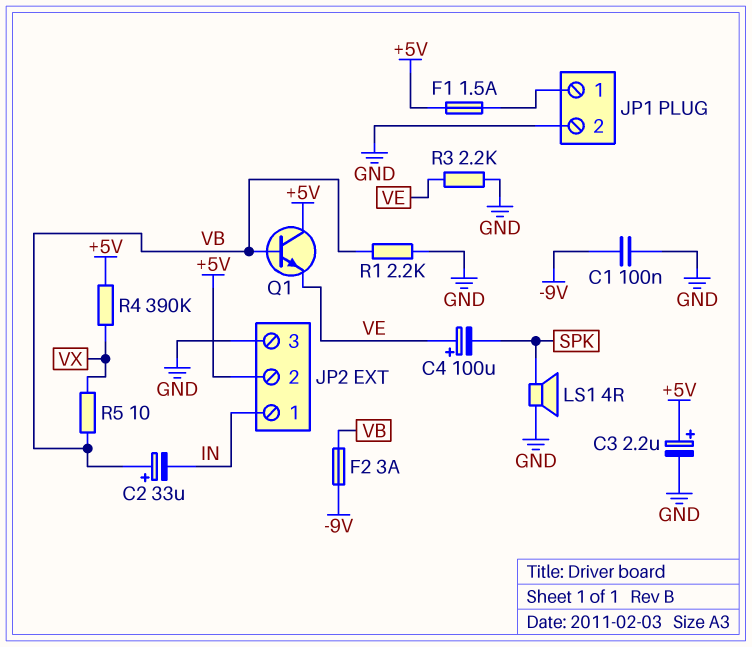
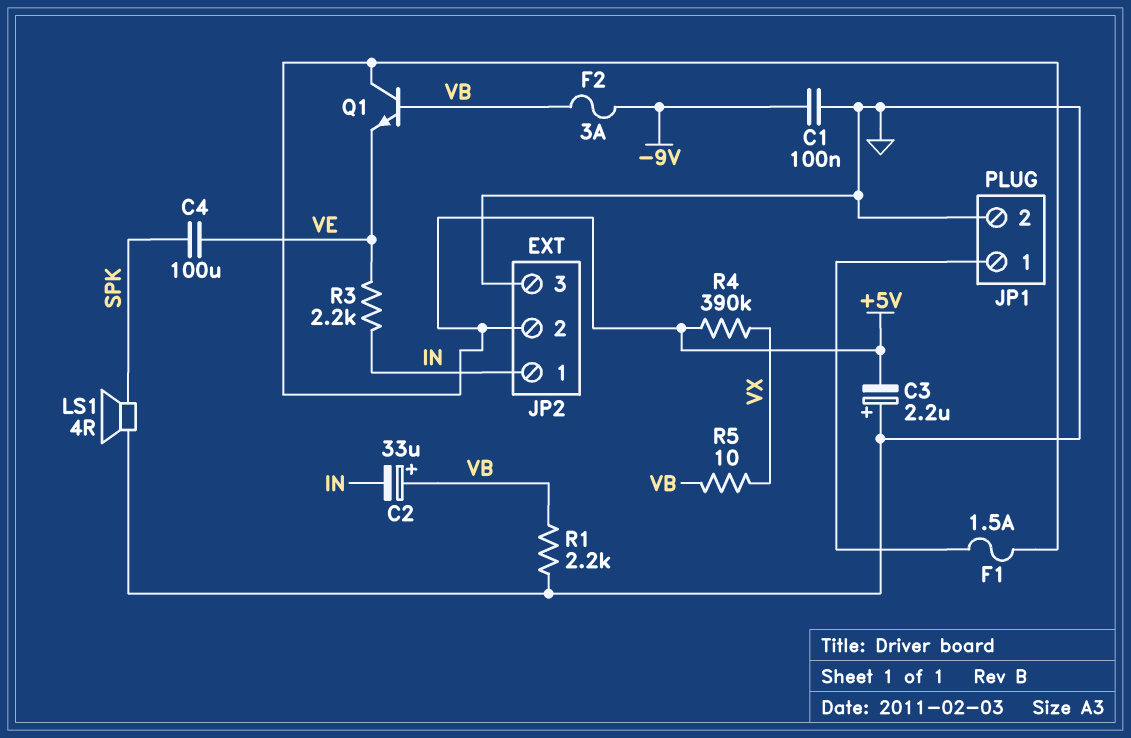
C3: 2.2uF (plus +5V, minus GND) -> 2.2uF (plus GND, minus +5V)
C4: 100uF (plus VE, minus SPK) -> 100uF (SPK, VE)
R3: 2.2k (GND, VE) -> 2.2k (IN, VE)

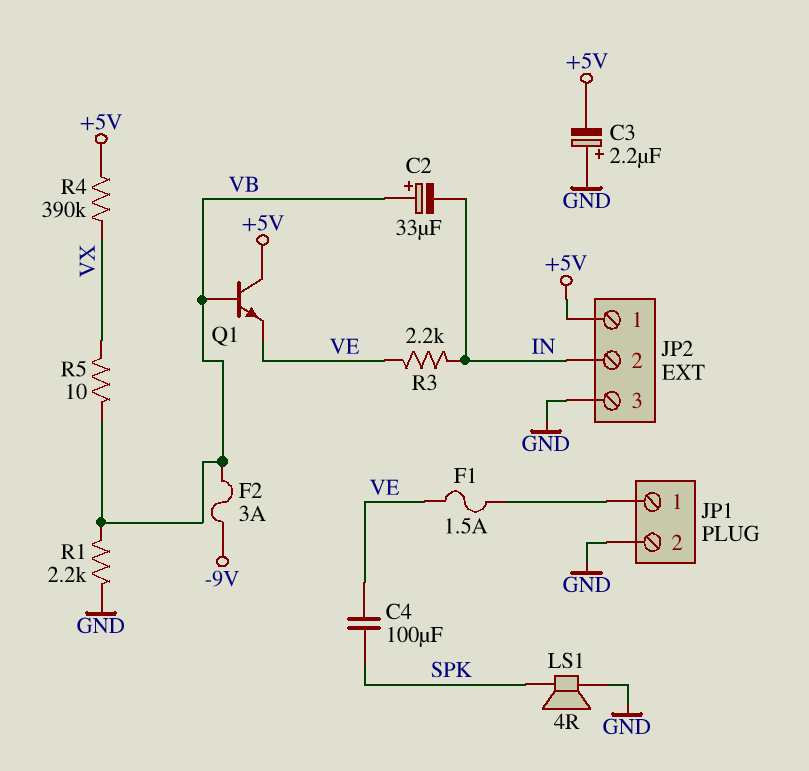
C1: 100nF (-9V, GND) -> none
F1: 1.5A (+5V, JP1/1) -> 1.5A (JP1/1, VE)
JP2 pin 1: IN -> +5V
JP2 pin 2: +5V -> IN

